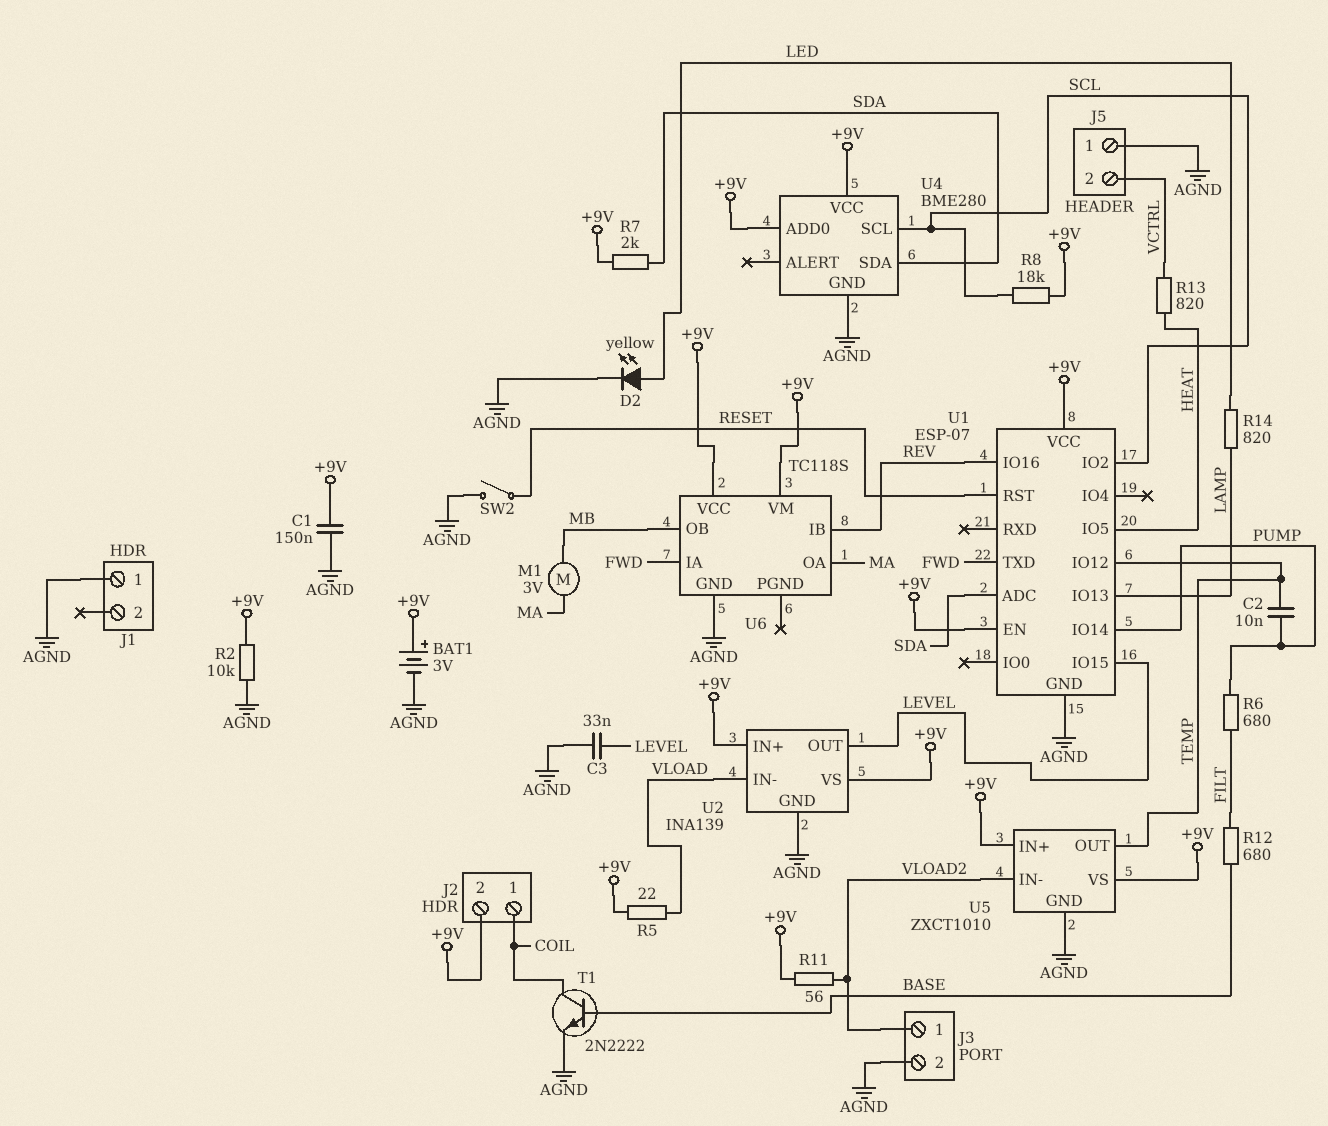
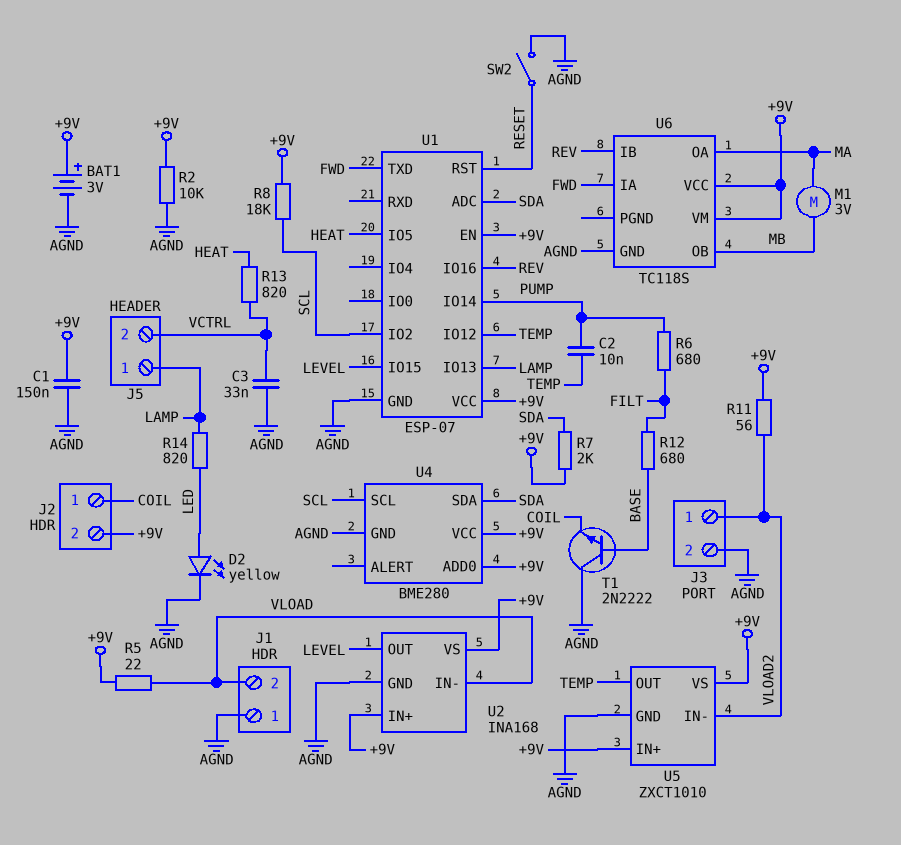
C3: 33nF (AGND, LEVEL) -> 33nF (AGND, VCTRL)
J1 pin 2: none -> VLOAD
J5 pin 1: AGND -> LAMP
T1: NPN 2N2222 (B BASE, C COIL, E AGND) -> NPN 2N2222 (B BASE, C AGND, E COIL)
U2: INA139 -> INA168

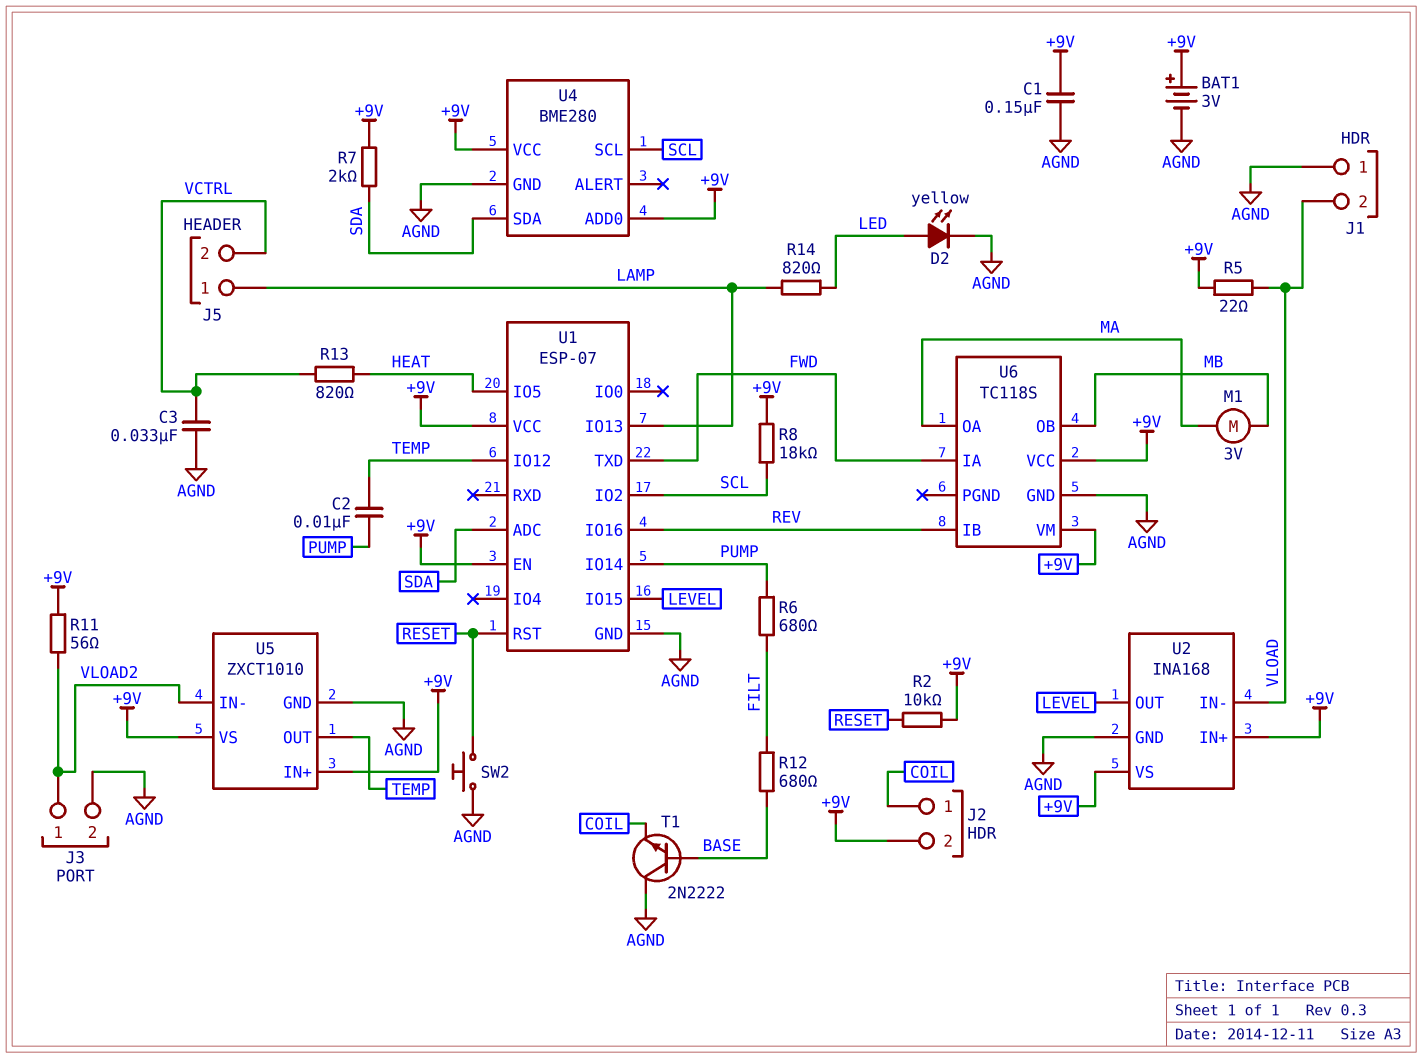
R2: 10k (+9V, AGND) -> 10k (+9V, RESET)
SW2: switch (AGND, RESET) -> button (AGND, RESET)

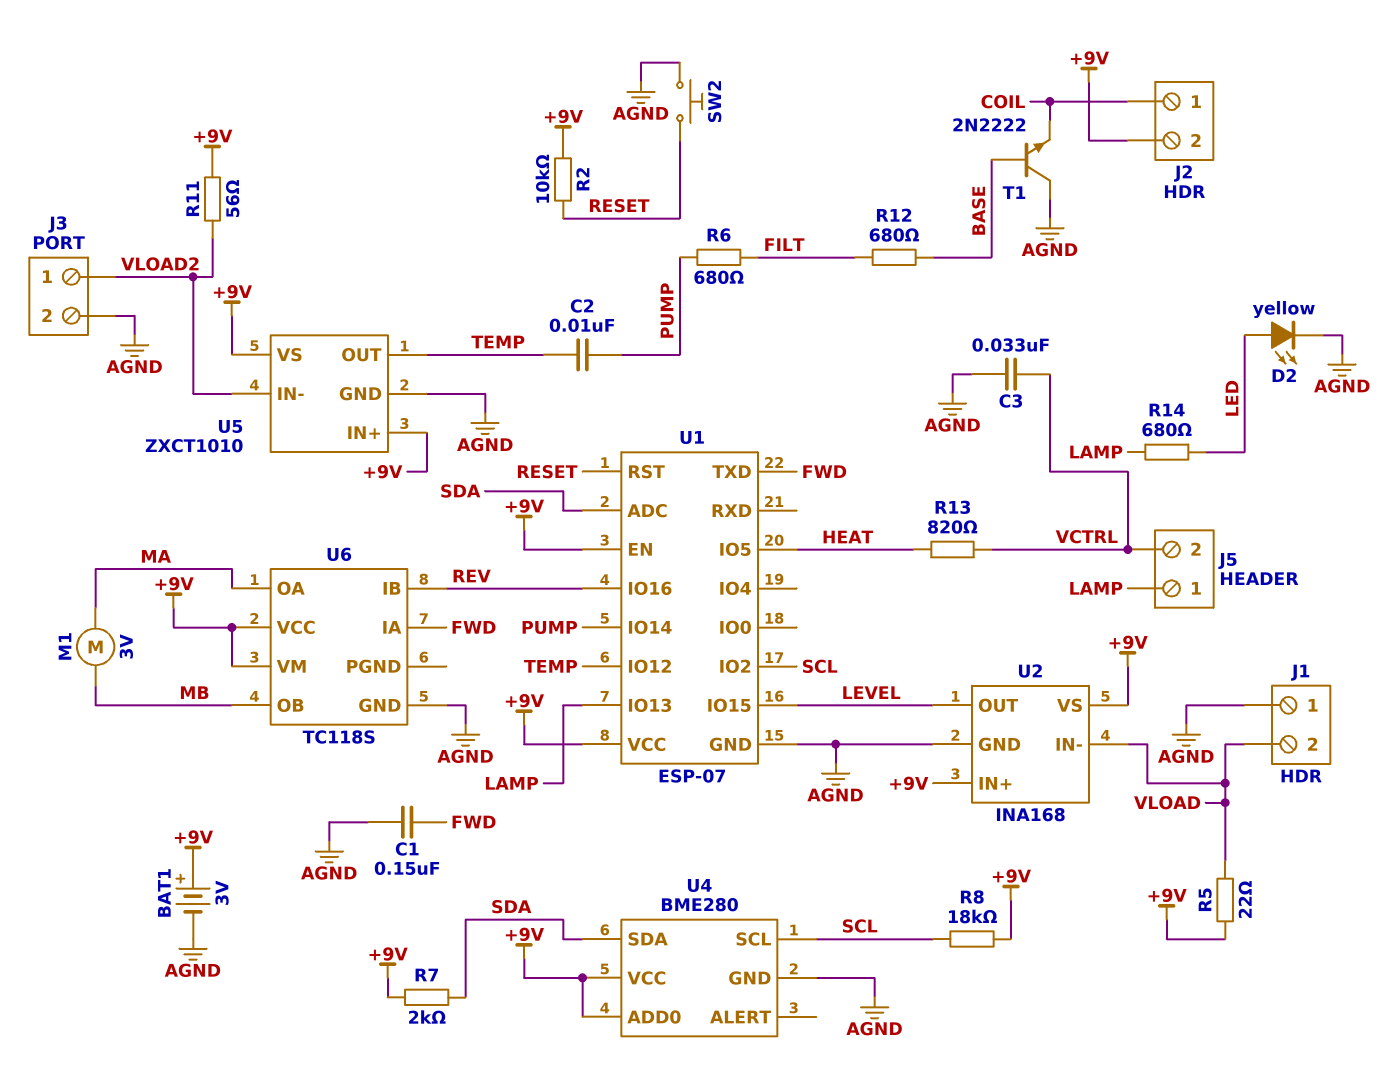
C1: 150nF (+9V, AGND) -> 150nF (AGND, FWD)
R14: 820 (LAMP, LED) -> 680 (LAMP, LED)

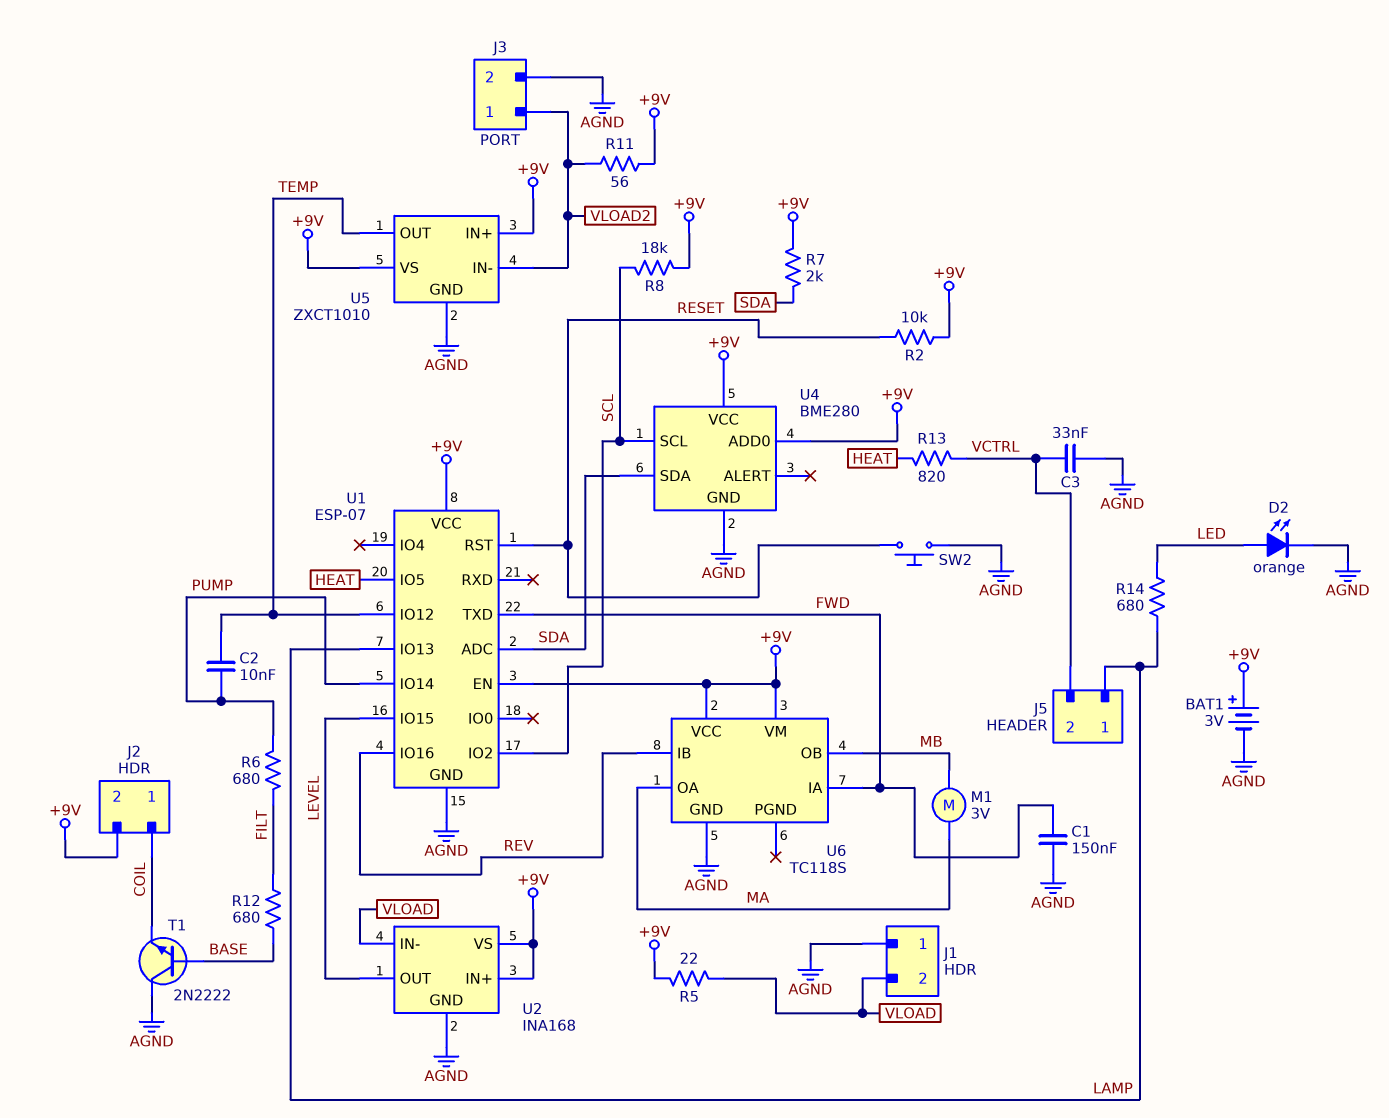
D2: LED yellow (A LED, K AGND) -> LED orange (A LED, K AGND)

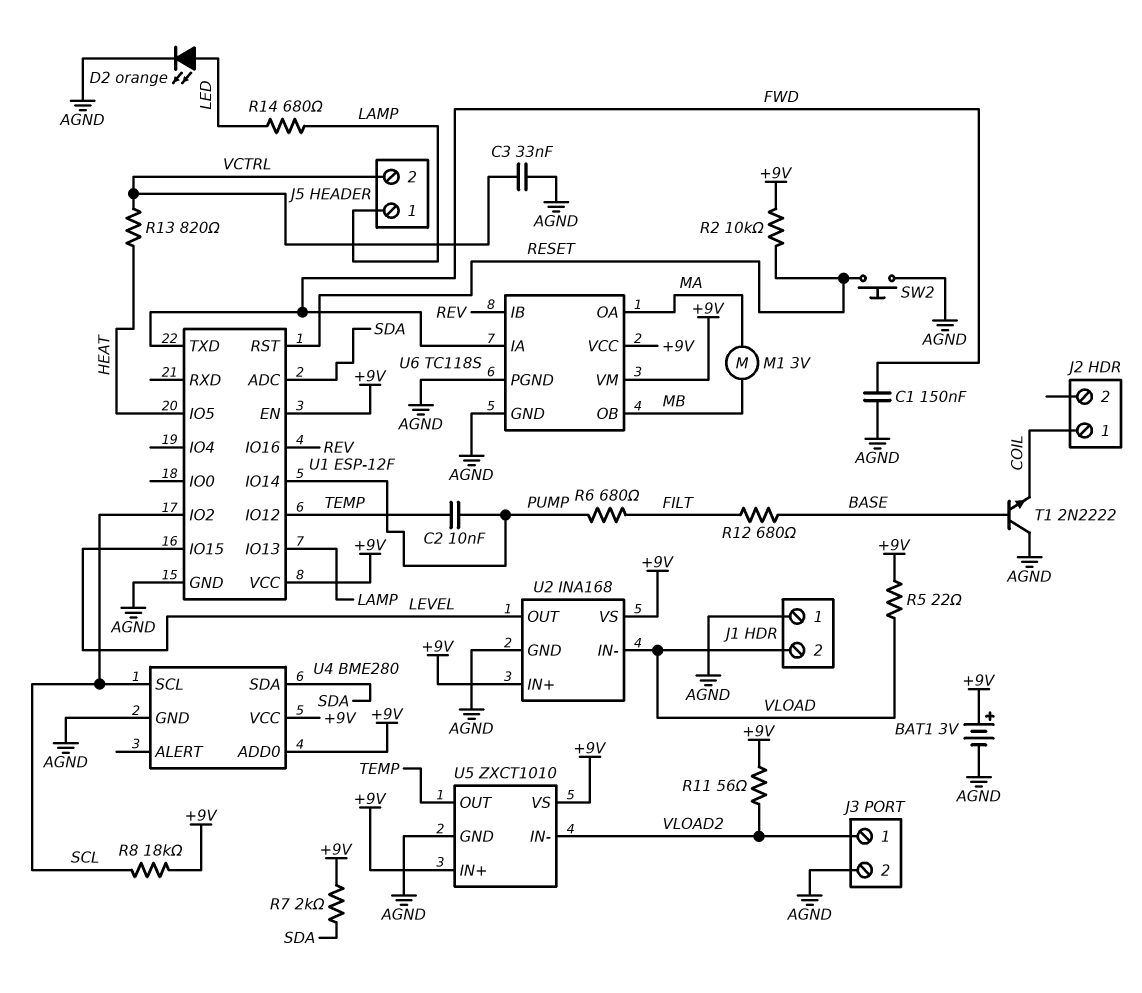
J2 pin 2: +9V -> none
U1: ESP-07 -> ESP-12F
U6 pin PGND: none -> AGND

